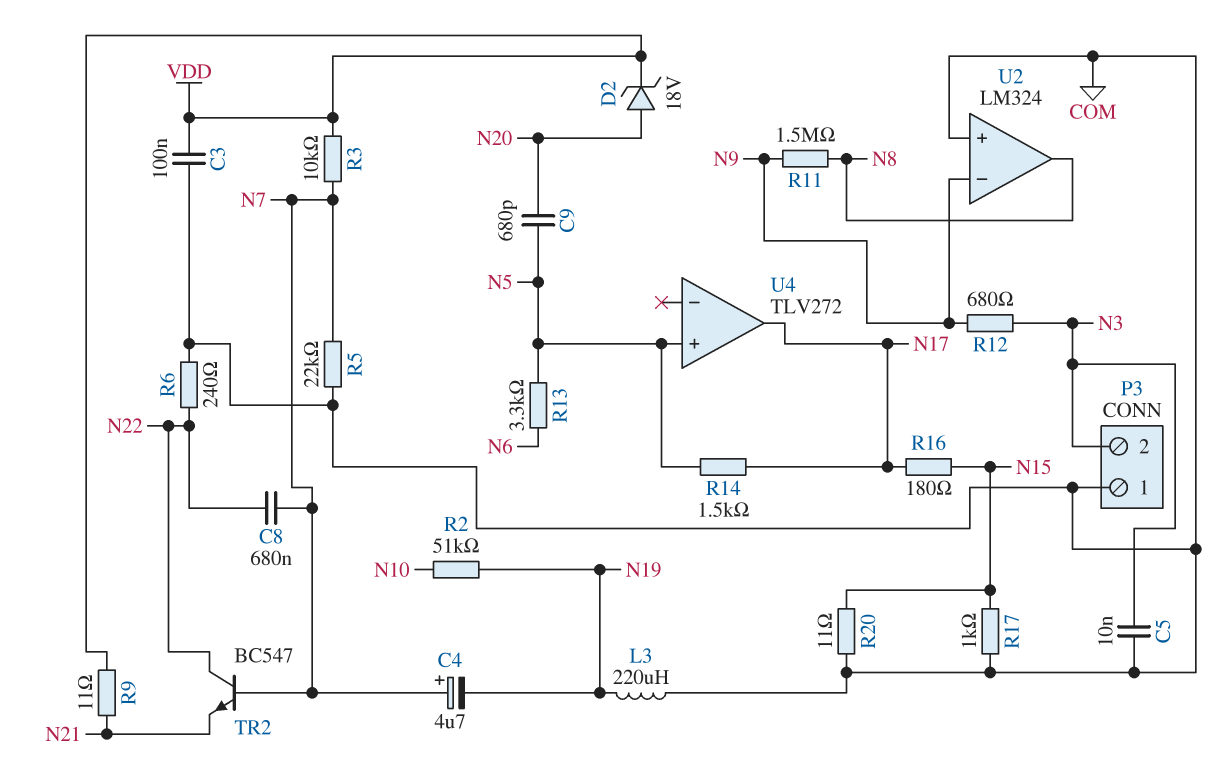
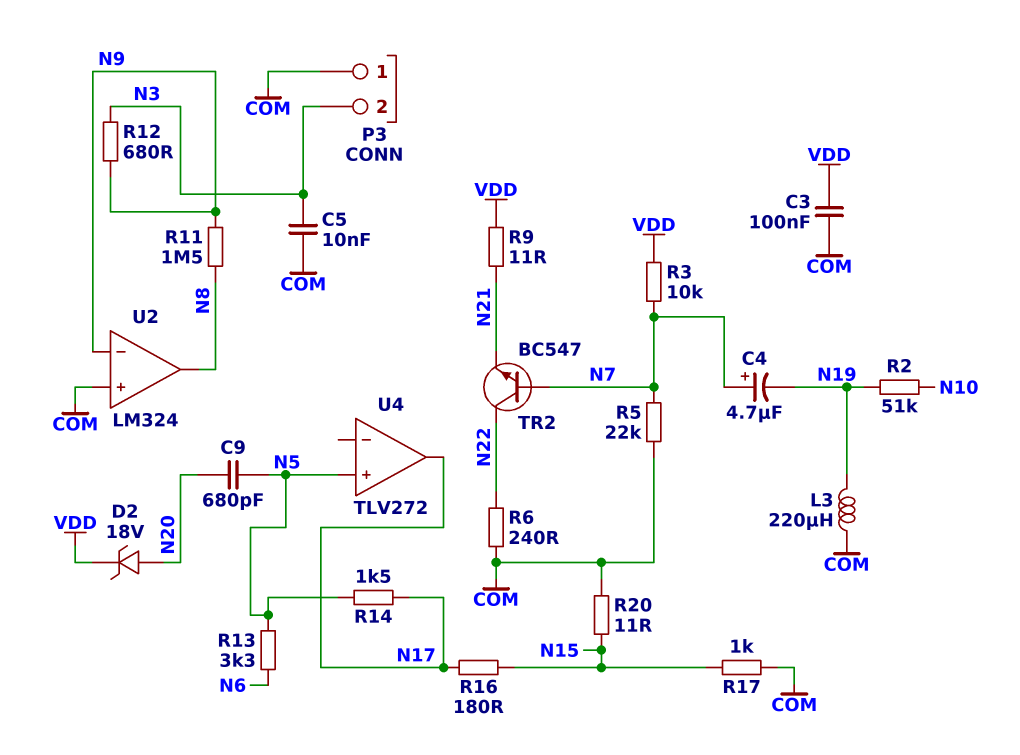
C8: 680nF (N7, N22) -> none

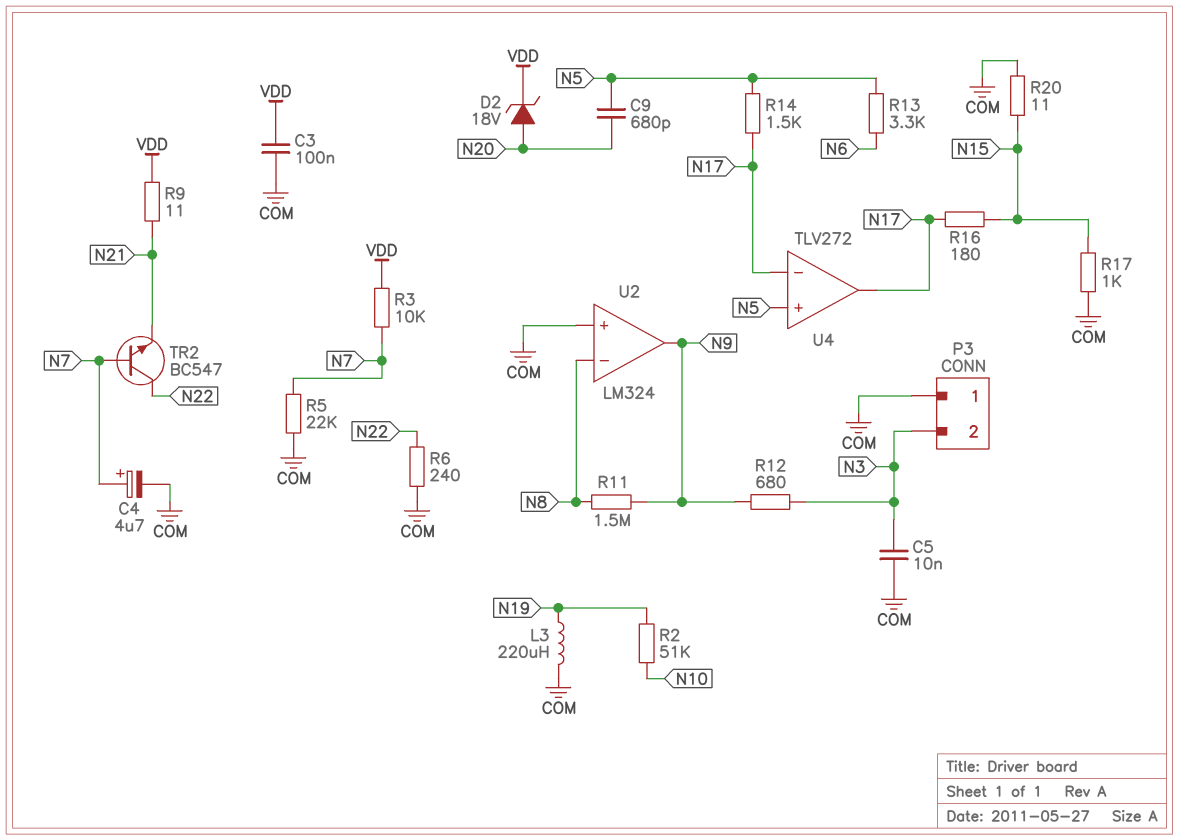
C4: 4.7uF (plus N7, minus N19) -> 4.7uF (plus N7, minus COM)
U2 pin in-: N9 -> N8
U2 pin out: N8 -> N9
U4 pin in-: none -> N17

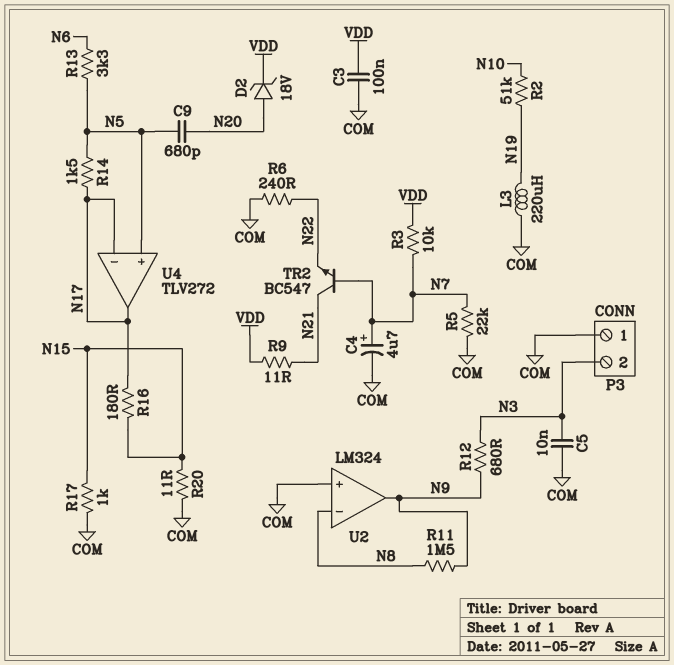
TR2: NPN BC547 (B N7, C N22, E N21) -> NPN BC547 (B N7, C N21, E N22)

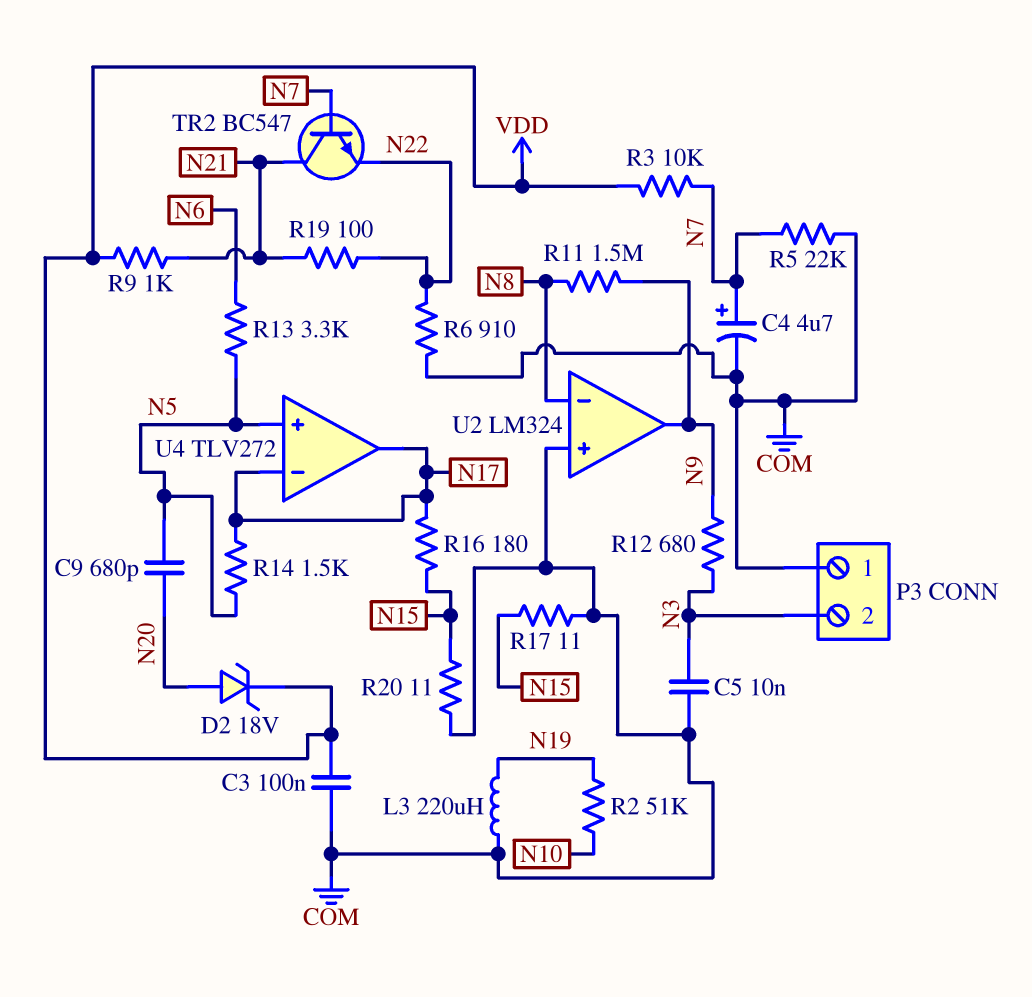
R6: 240 (COM, N22) -> 910 (COM, N22)
R9: 11 (N21, VDD) -> 1k (N21, VDD)
R17: 1k (COM, N15) -> 11 (COM, N15)
R19: none -> 100 (N21, N22)

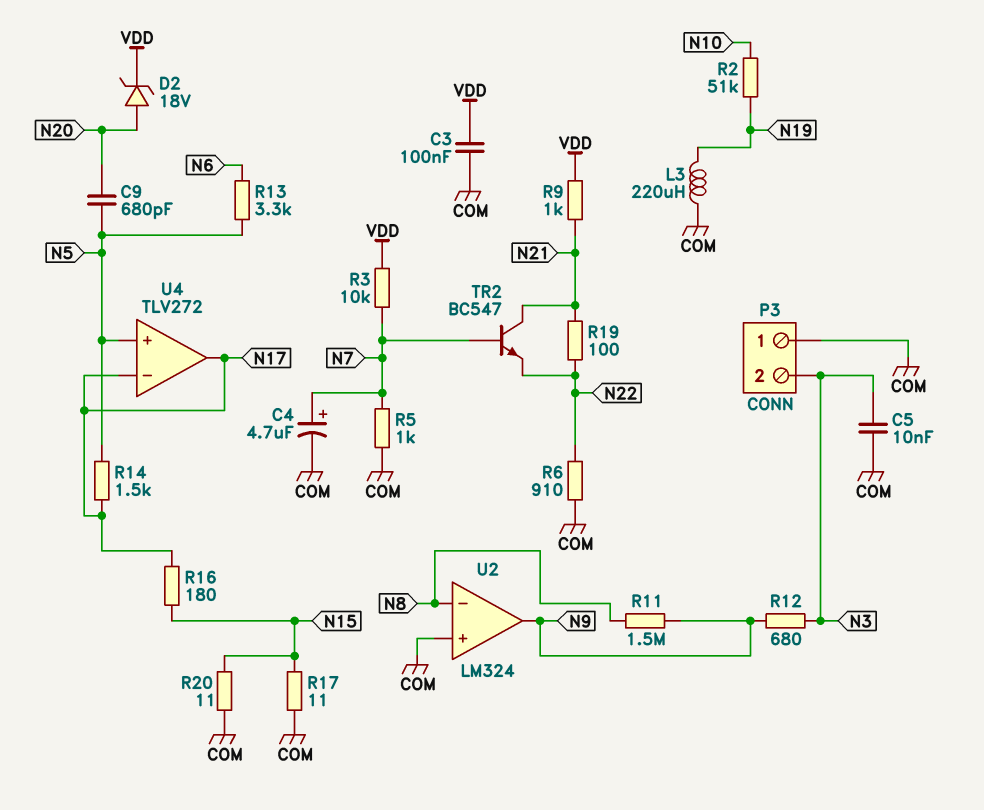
R5: 22k (COM, N7) -> 1k (COM, N7)

